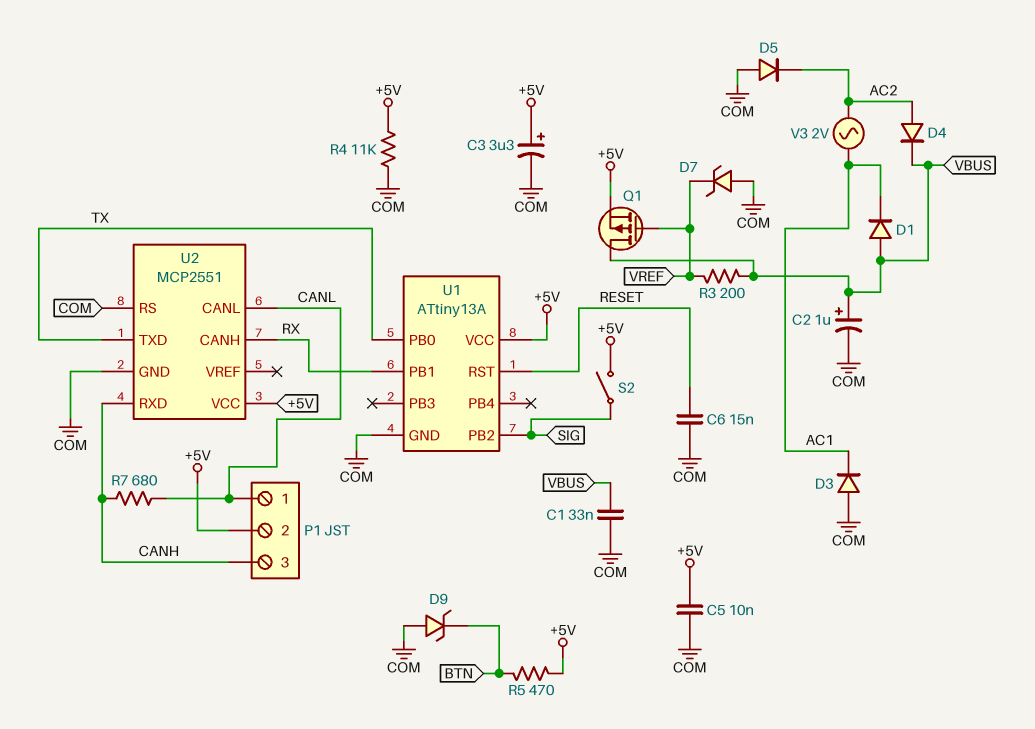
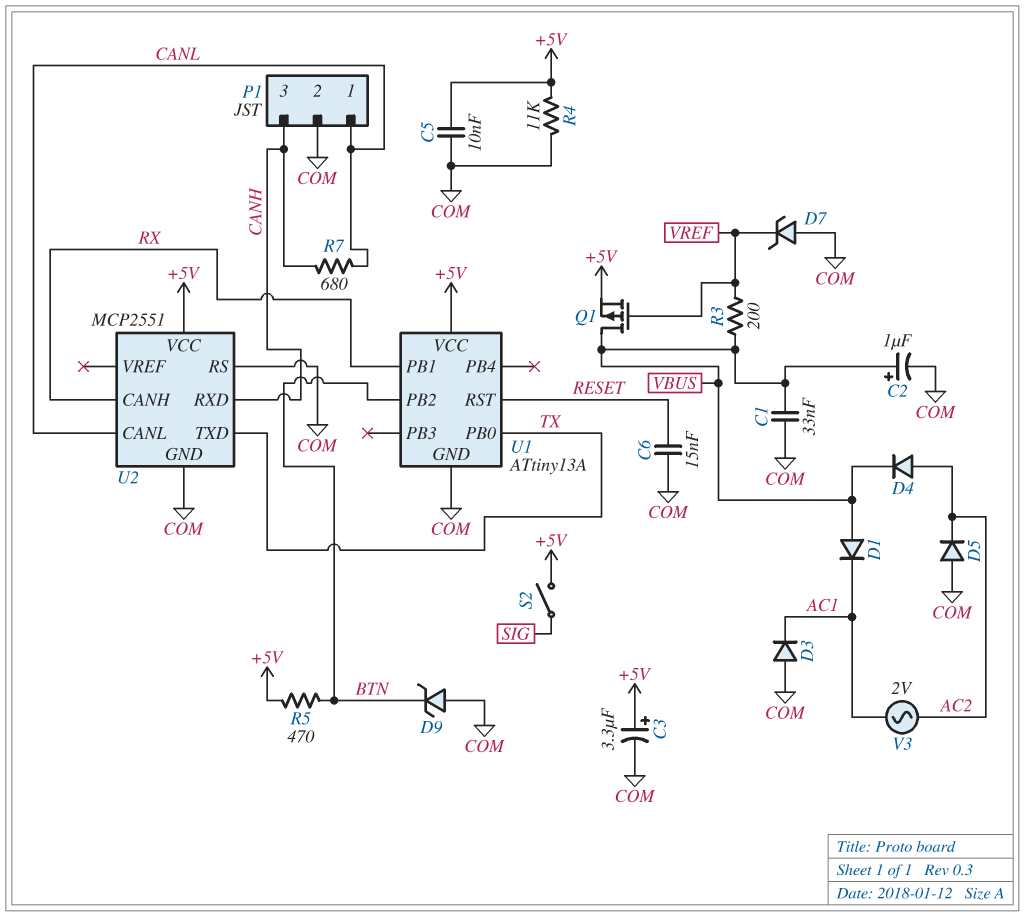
P1 pin 2: +5V -> COM
U1 pin PB2: SIG -> BTN

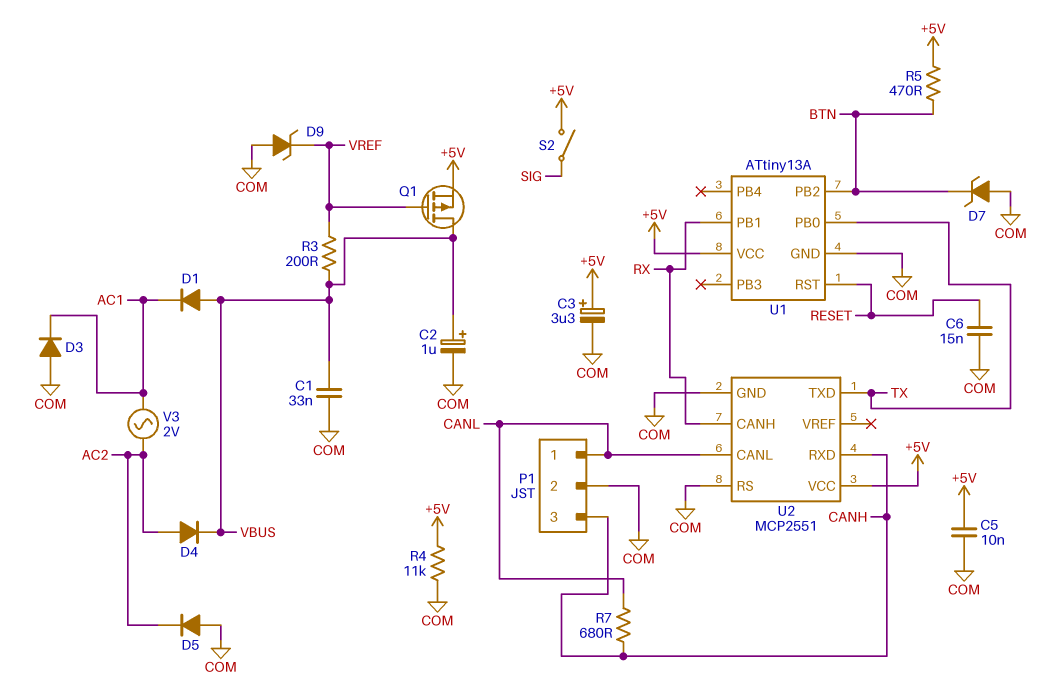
D7: zener (A COM, K VREF) -> zener (A COM, K BTN)
D9: zener (A COM, K BTN) -> zener (A COM, K VREF)

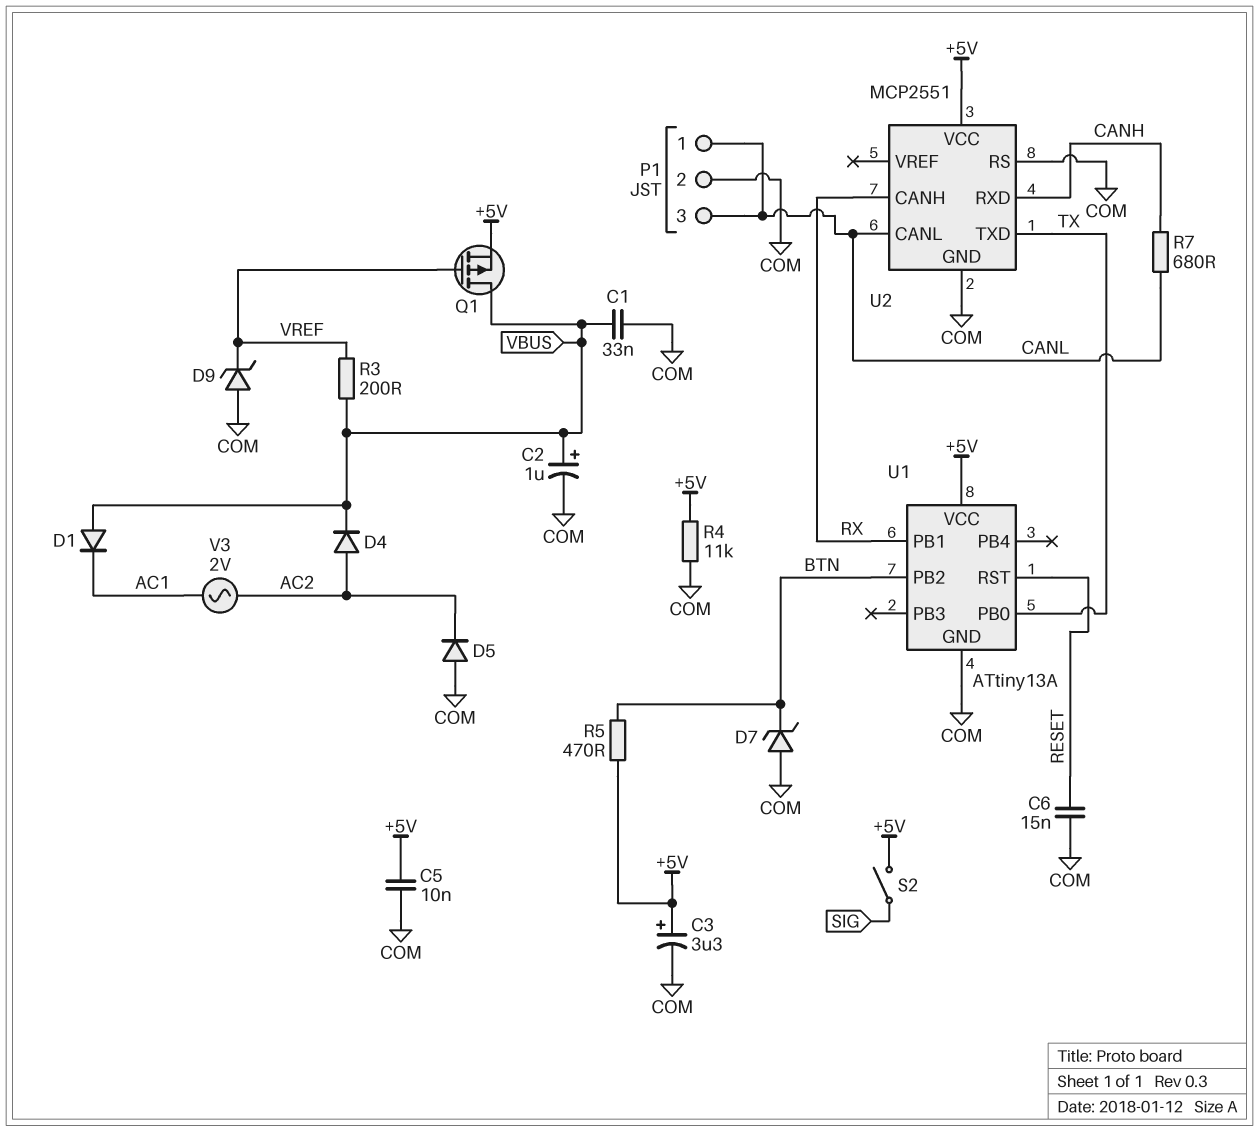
D3: diode (A COM, K AC1) -> none
P1 pin 3: CANH -> CANL

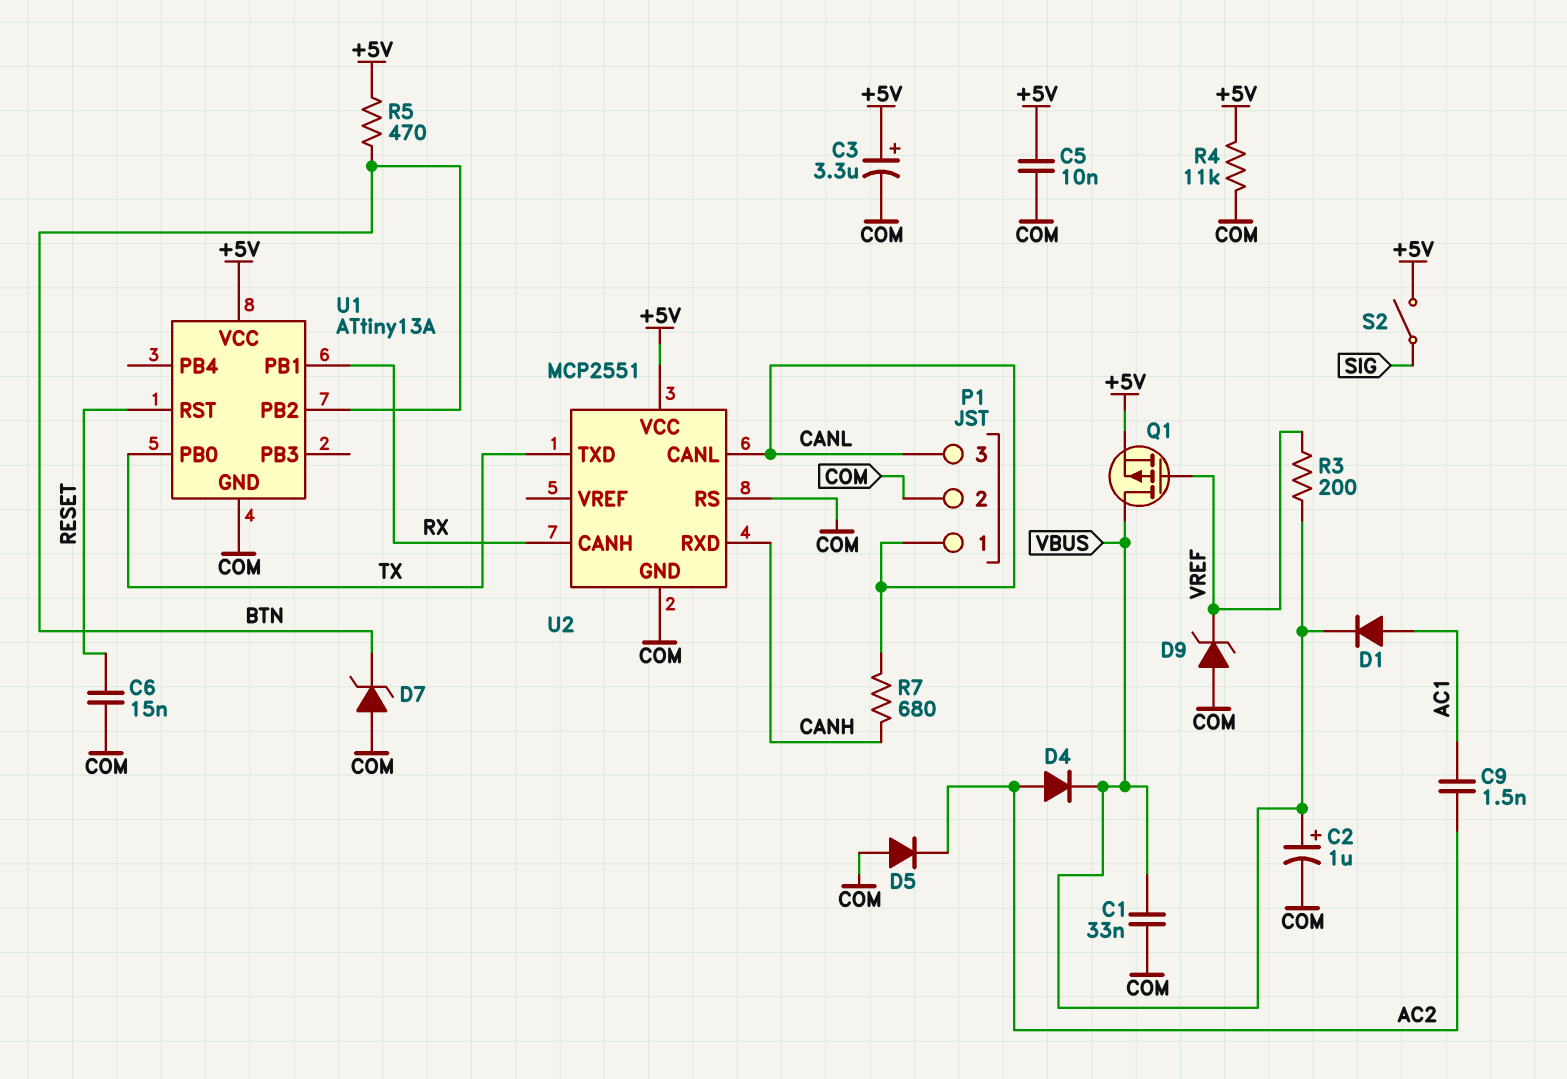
C9: none -> 1.5nF (AC1, AC2)
D1: diode (A VBUS, K AC1) -> diode (A AC1, K VBUS)
V3: AC 2V (AC1, AC2) -> none

